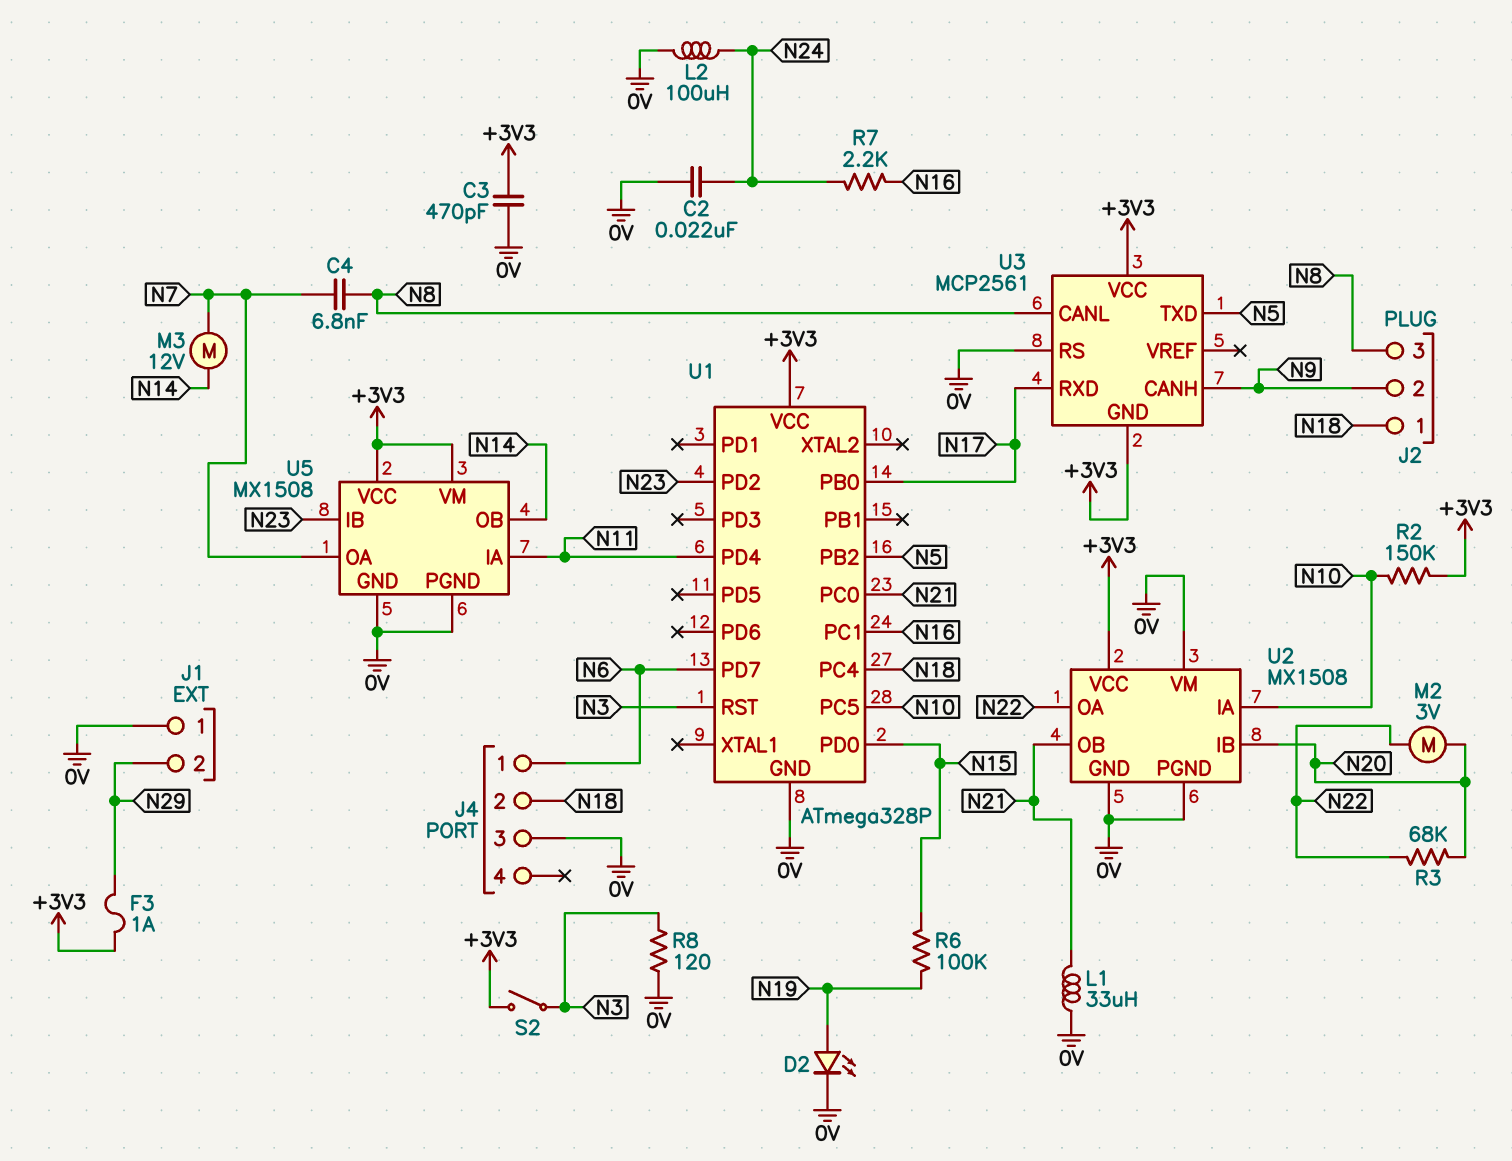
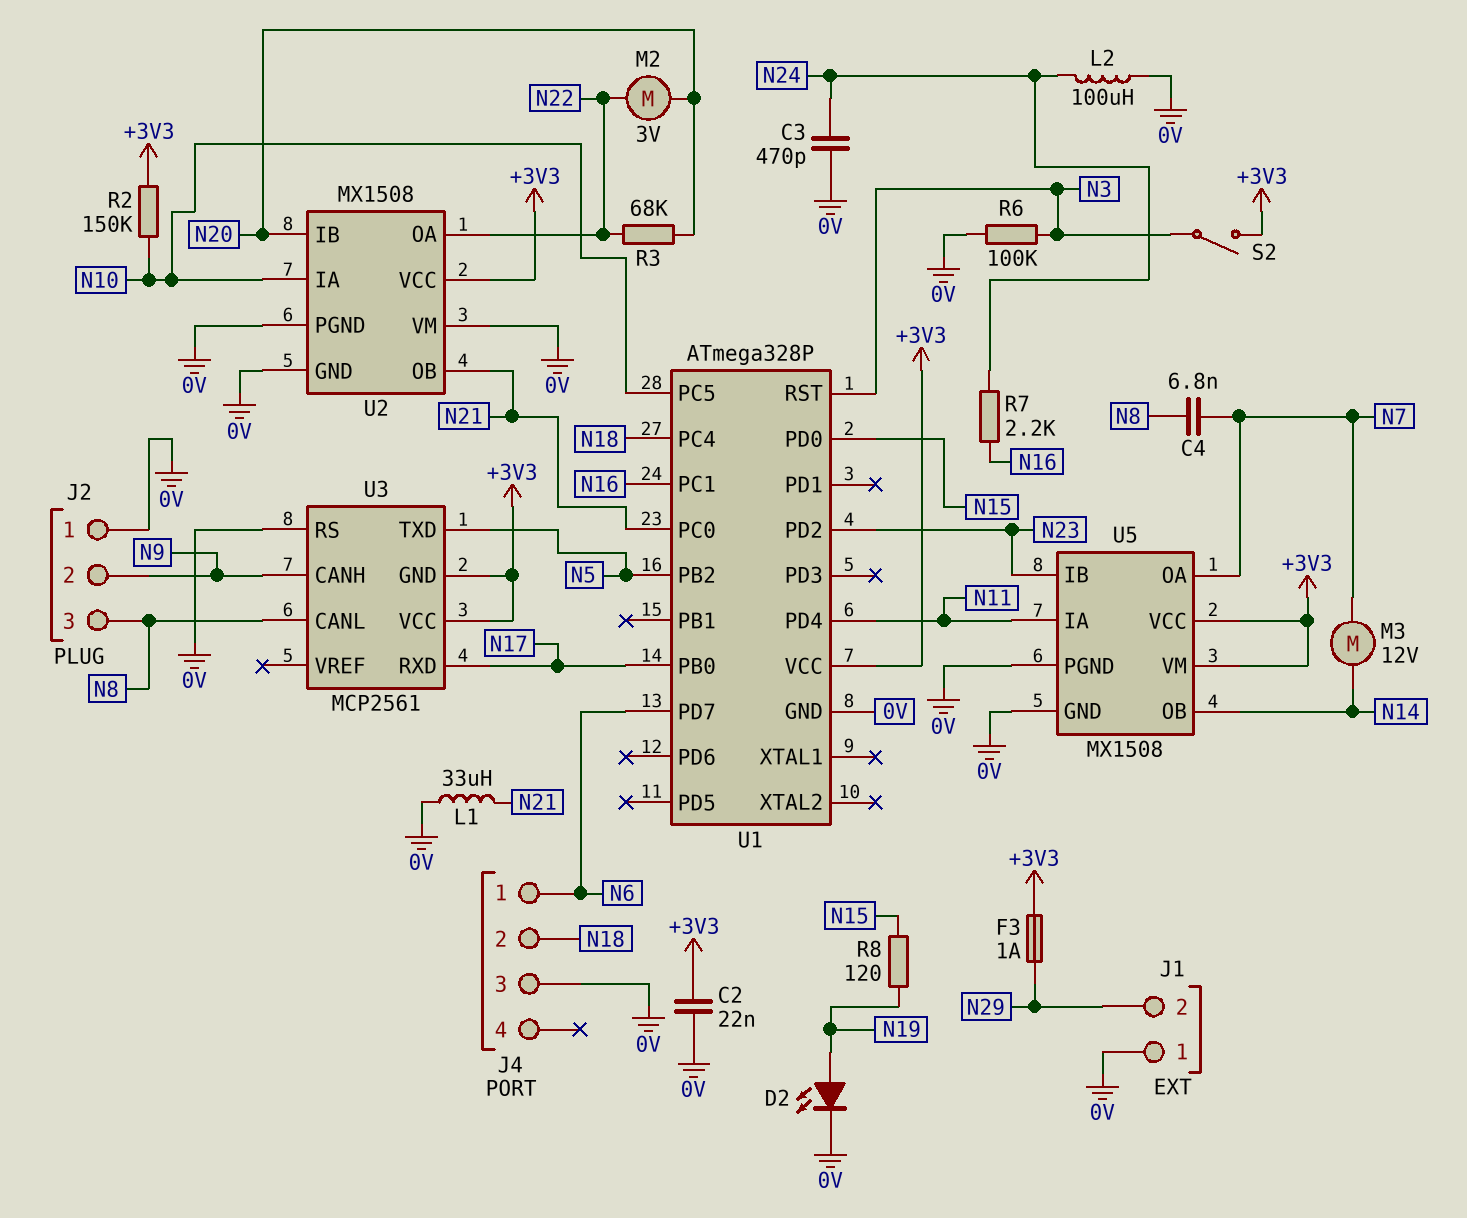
C2: 22nF (0V, N24) -> 22nF (+3V3, 0V)
C3: 470pF (+3V3, 0V) -> 470pF (0V, N24)
J2 pin 1: N18 -> 0V
R6: 100k (N15, N19) -> 100k (0V, N3)
R8: 120 (0V, N3) -> 120 (N15, N19)

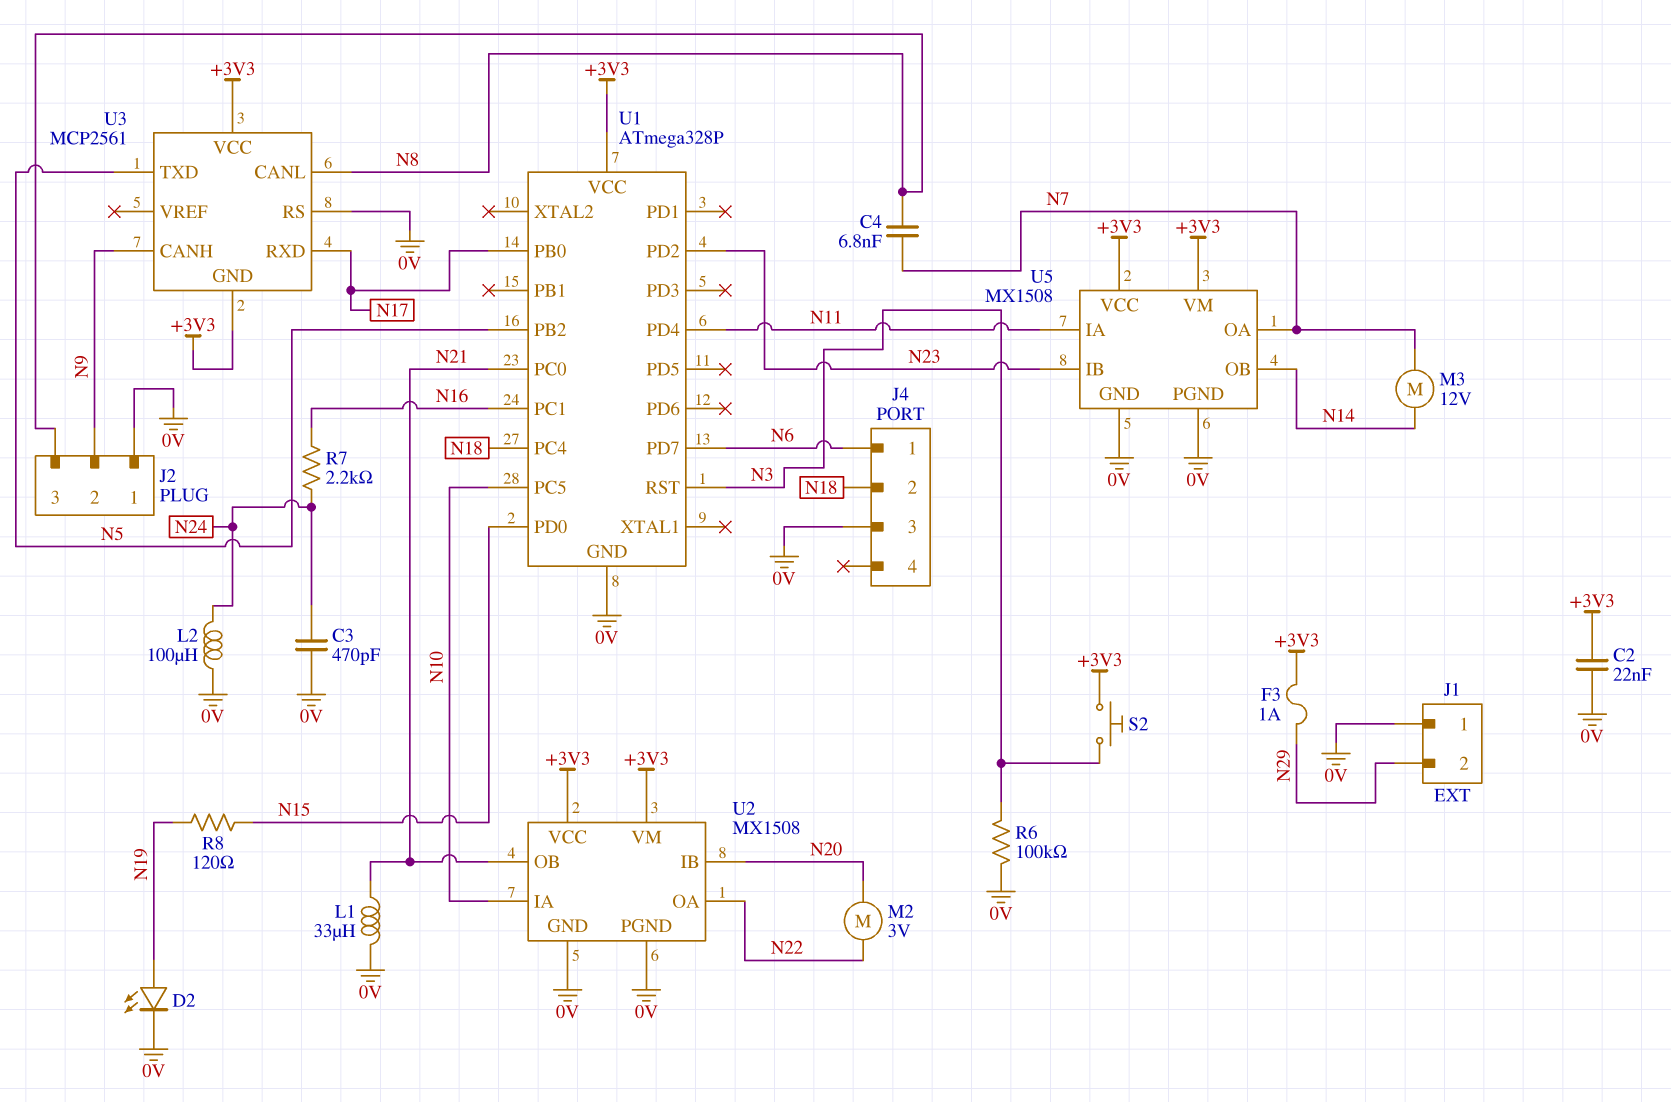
R2: 150k (+3V3, N10) -> none
R3: 68k (N20, N22) -> none
S2: switch (+3V3, N3) -> button (+3V3, N3)
U2 pin VM: 0V -> +3V3

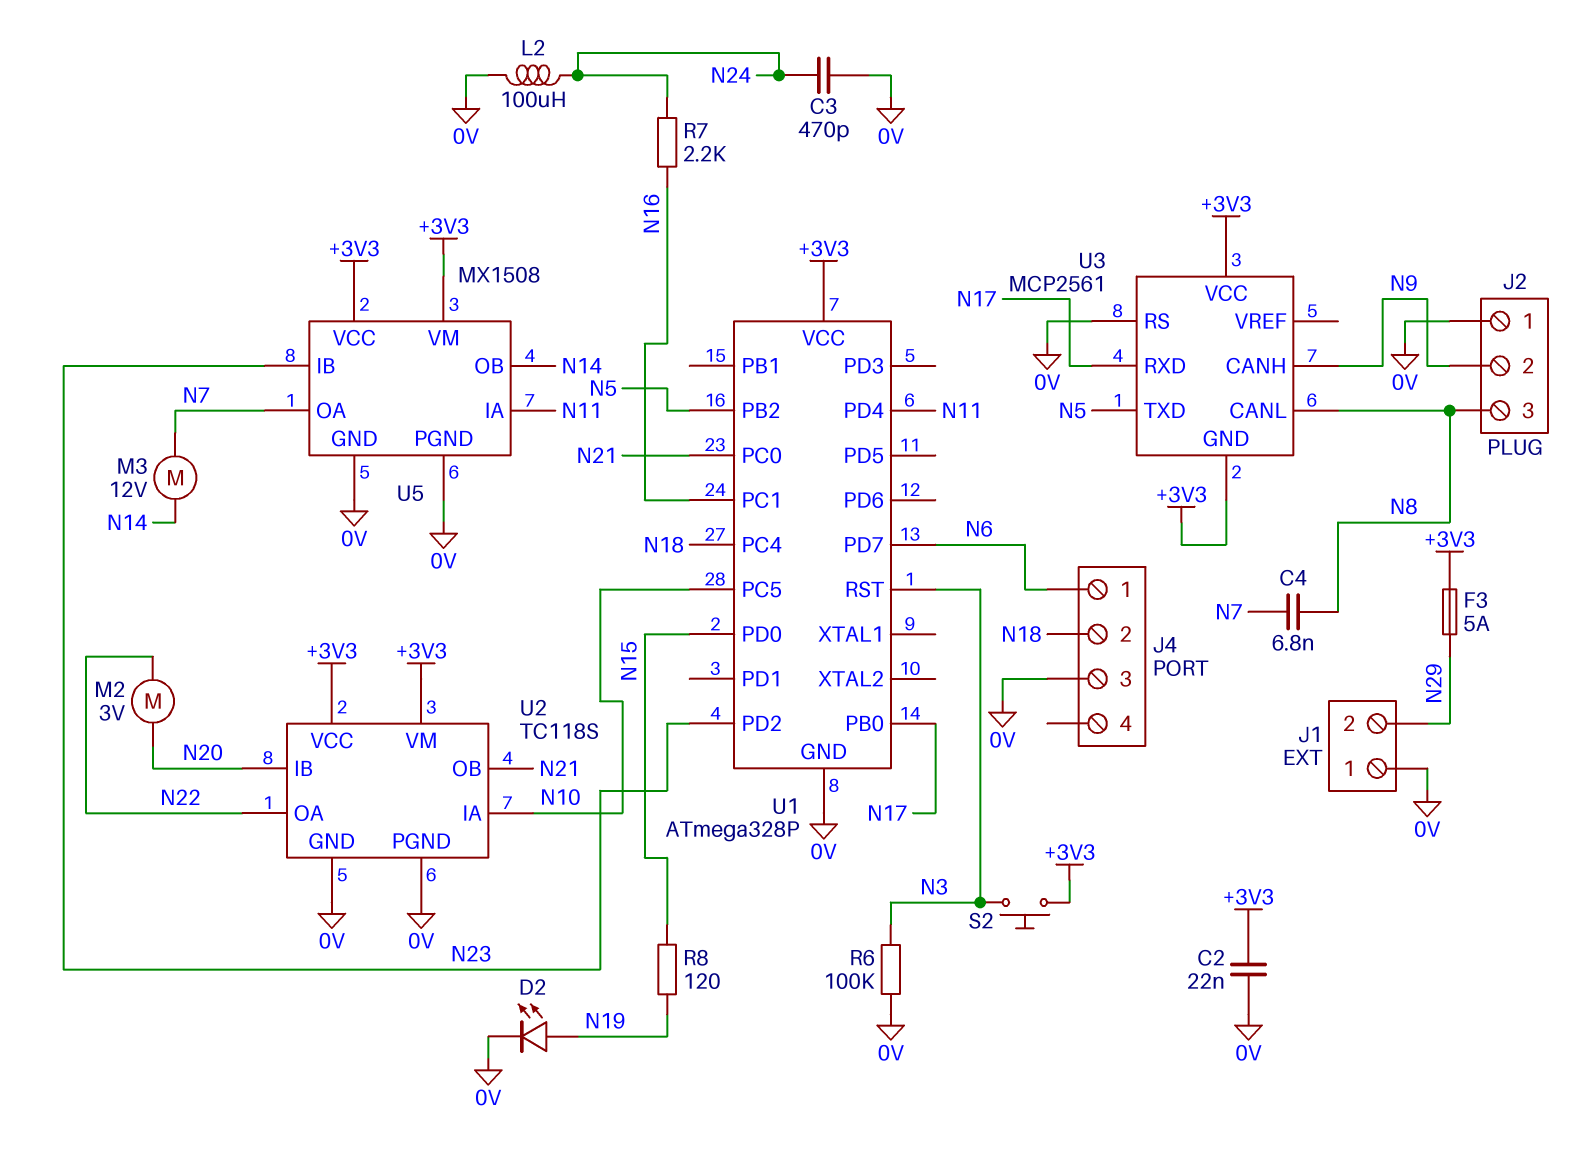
F3: 1A (+3V3, N29) -> 5A (+3V3, N29)
L1: 33uH (0V, N21) -> none
U2: MX1508 -> TC118S

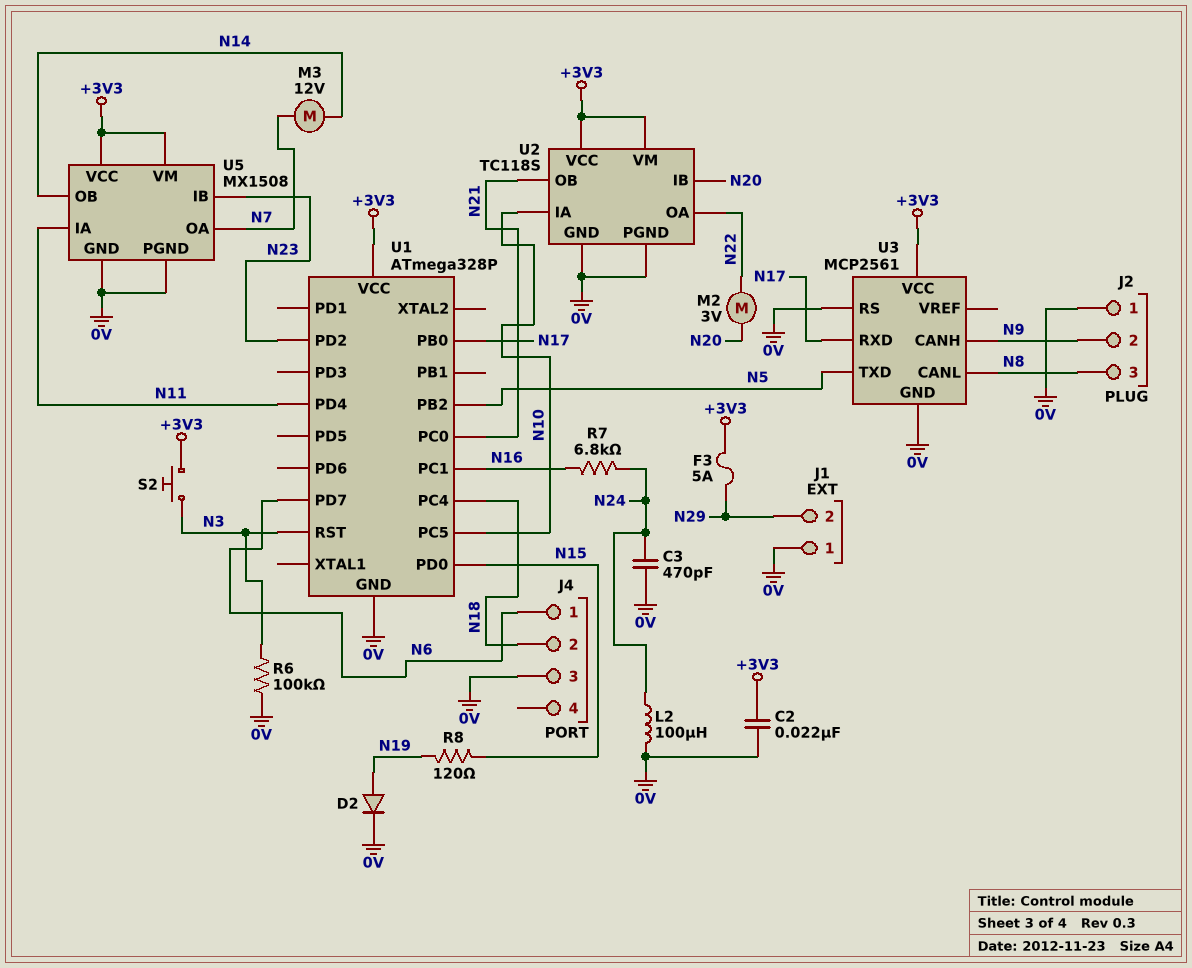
C4: 6.8nF (N7, N8) -> none
D2: LED (A N19, K 0V) -> diode (A N19, K 0V)
R7: 2.2k (N16, N24) -> 6.8k (N16, N24)
U3 pin GND: +3V3 -> 0V

